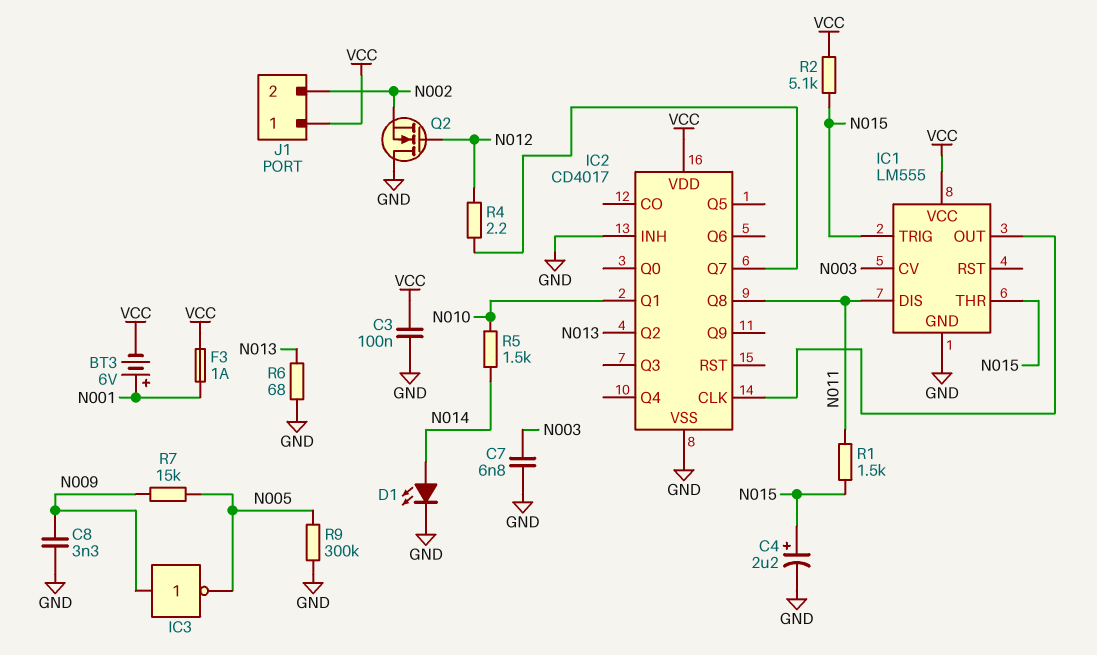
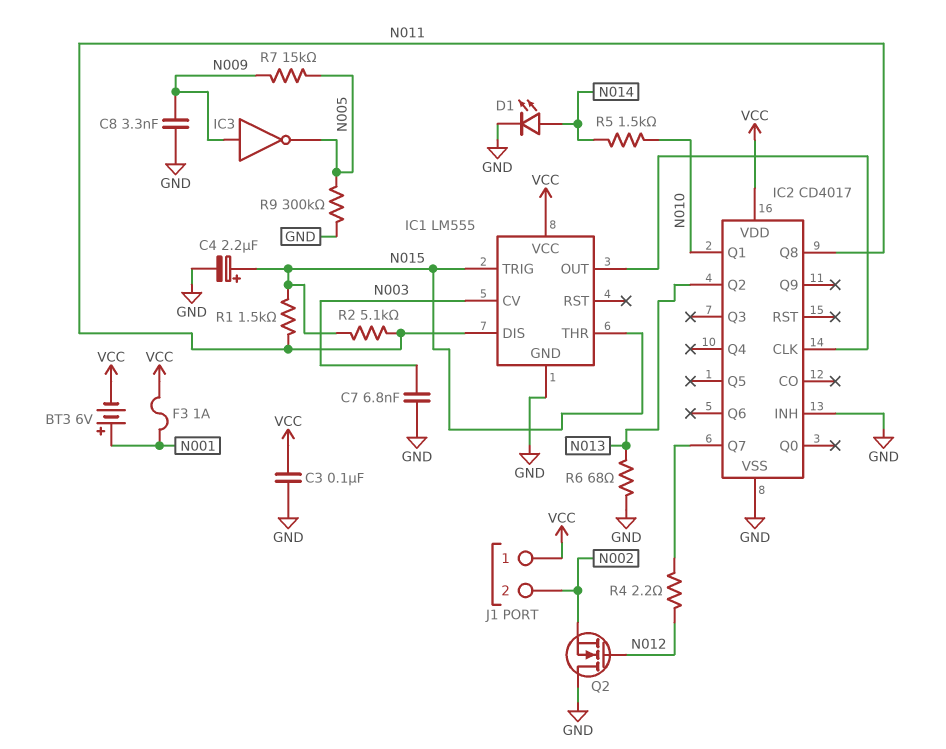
R2: 5.1k (N015, VCC) -> 5.1k (N011, N015)

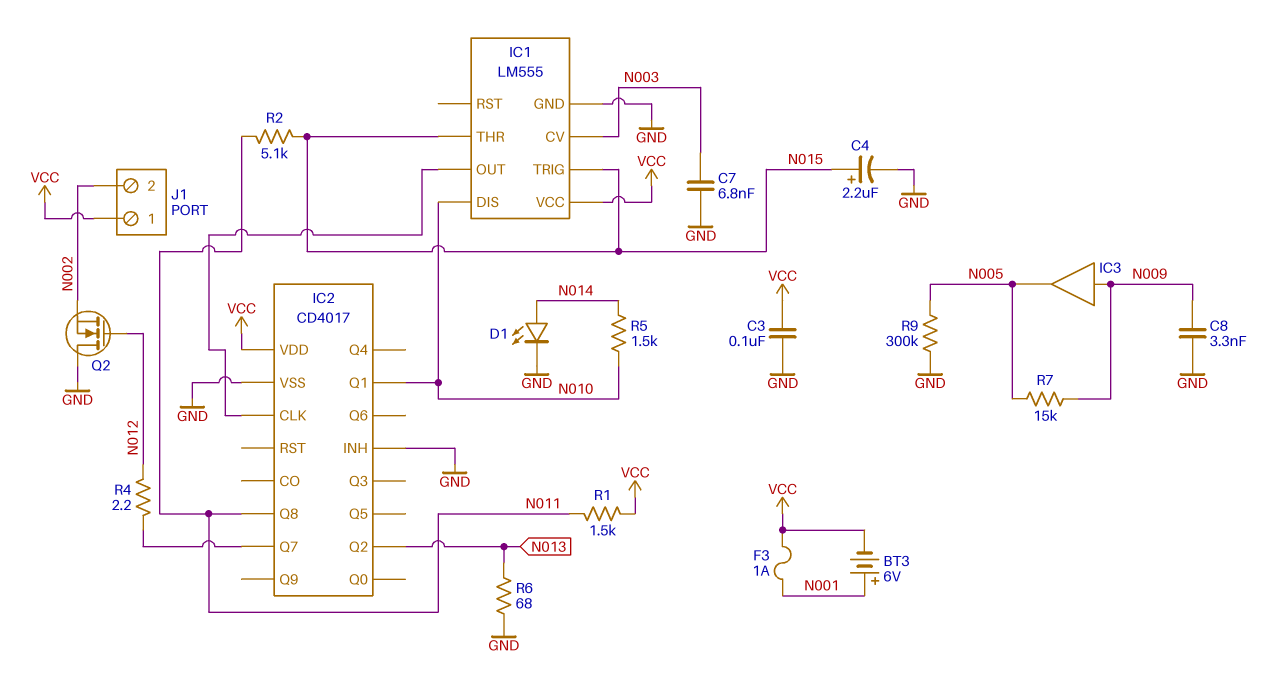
IC1 pin DIS: N011 -> N010
IC3: NOT (in N009, out N005) -> buffer (in N009, out N005)
R1: 1.5k (N011, N015) -> 1.5k (N011, VCC)

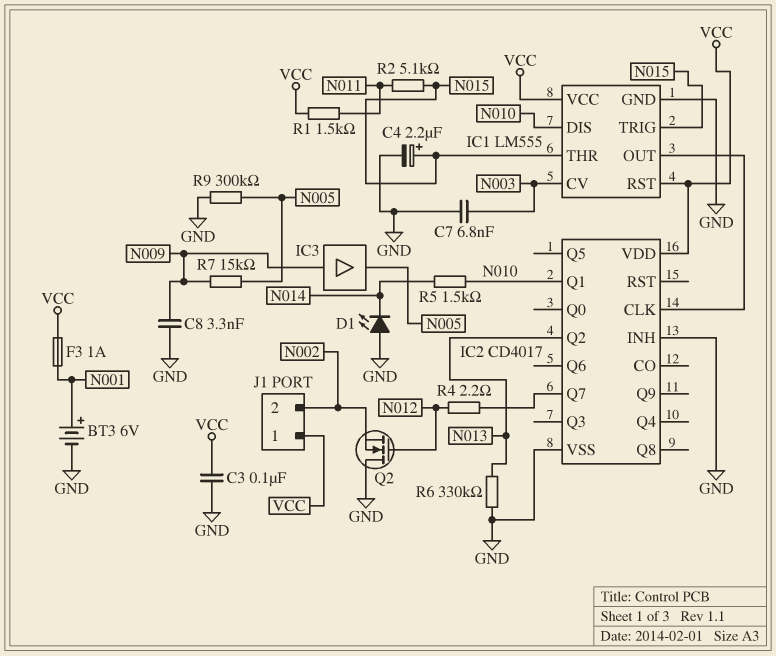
BT3: 6V (plus N001, minus VCC) -> 6V (plus N001, minus GND)
D1: LED (A N014, K GND) -> LED (A GND, K N014)
IC1 pin RST: none -> VCC
IC2 pin Q8: N011 -> none
R6: 68 (GND, N013) -> 330k (GND, N013)

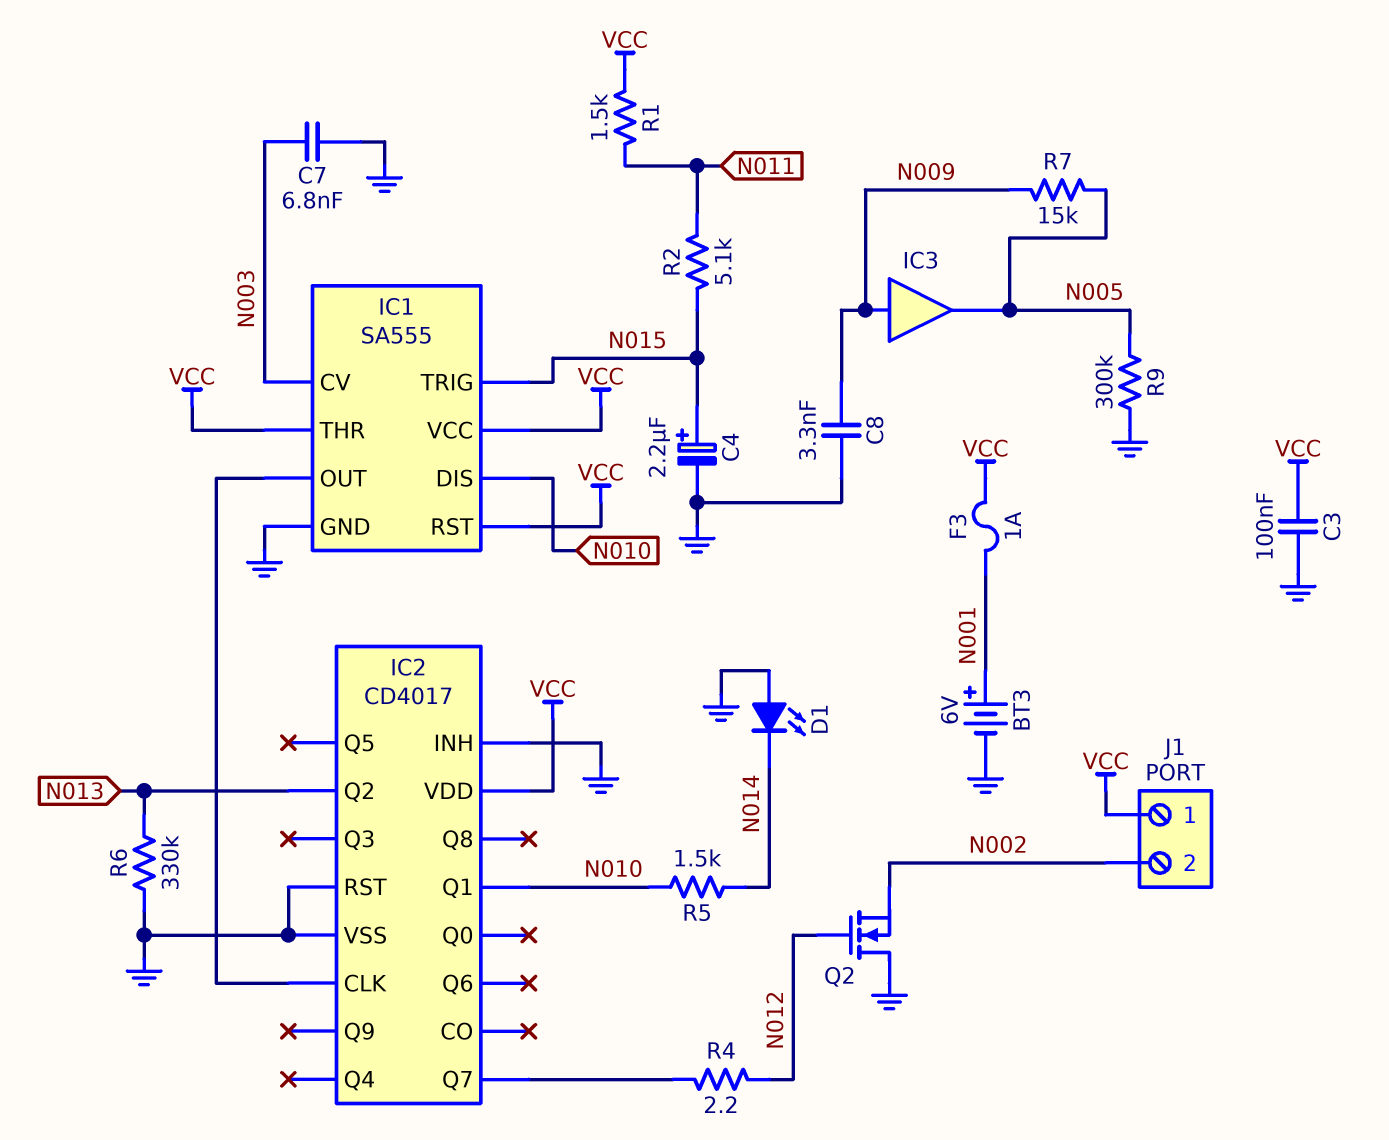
IC1: LM555 -> SA555
IC1 pin THR: N015 -> VCC
IC2 pin RST: none -> GND

